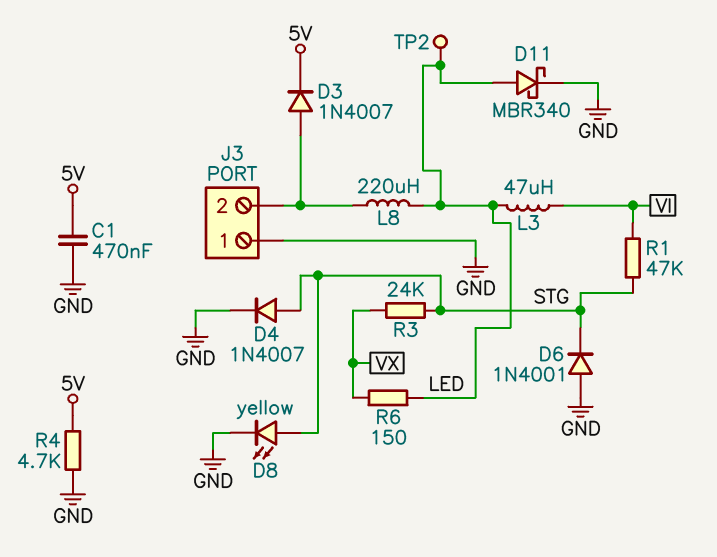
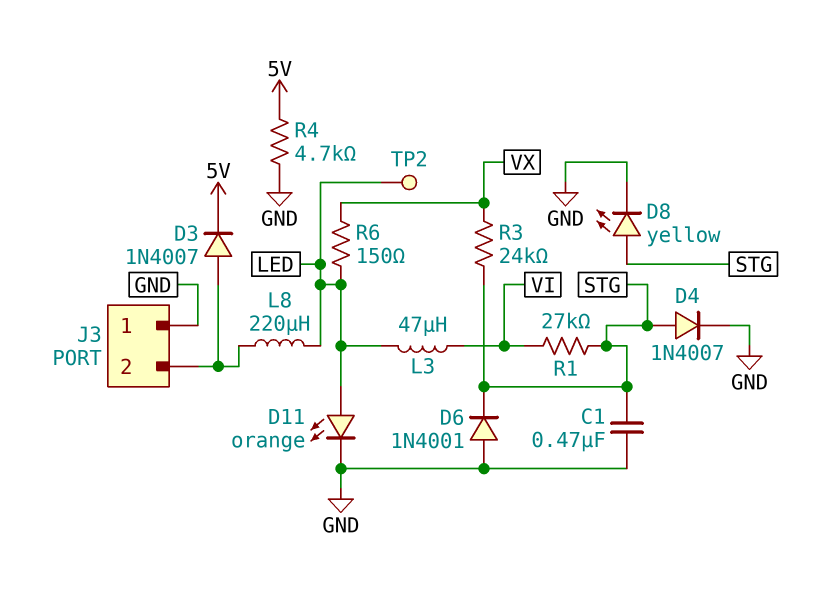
C1: 470nF (5V, GND) -> 470nF (GND, STG)
D11: schottky MBR340 (A LED, K GND) -> LED orange (A LED, K GND)
R1: 47k (STG, VI) -> 27k (STG, VI)

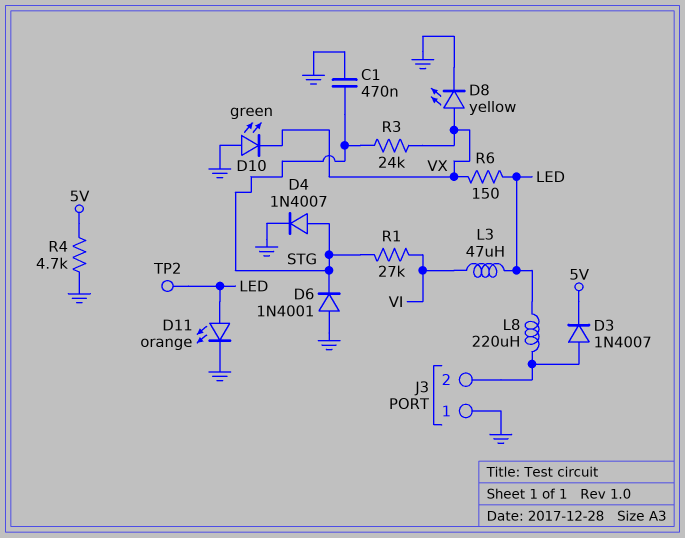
D8: LED yellow (A STG, K GND) -> LED yellow (A VX, K GND)
D10: none -> LED green (A GND, K VX)

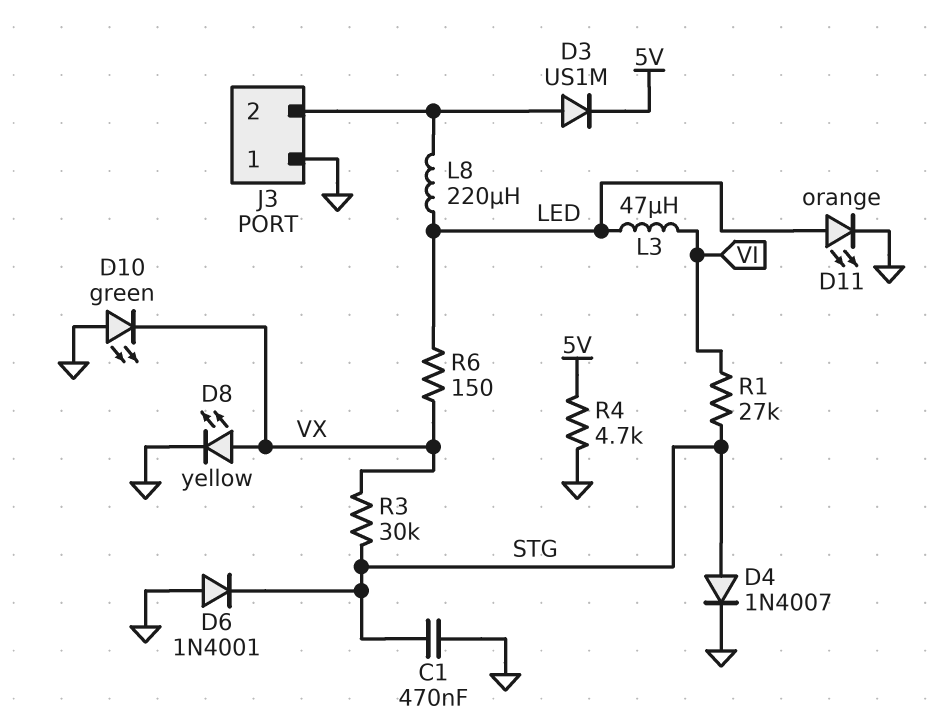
D3: diode 1N4007 (A J3/2, K 5V) -> diode US1M (A J3/2, K 5V)
R3: 24k (STG, VX) -> 30k (STG, VX)
TP2: test point (LED) -> none

